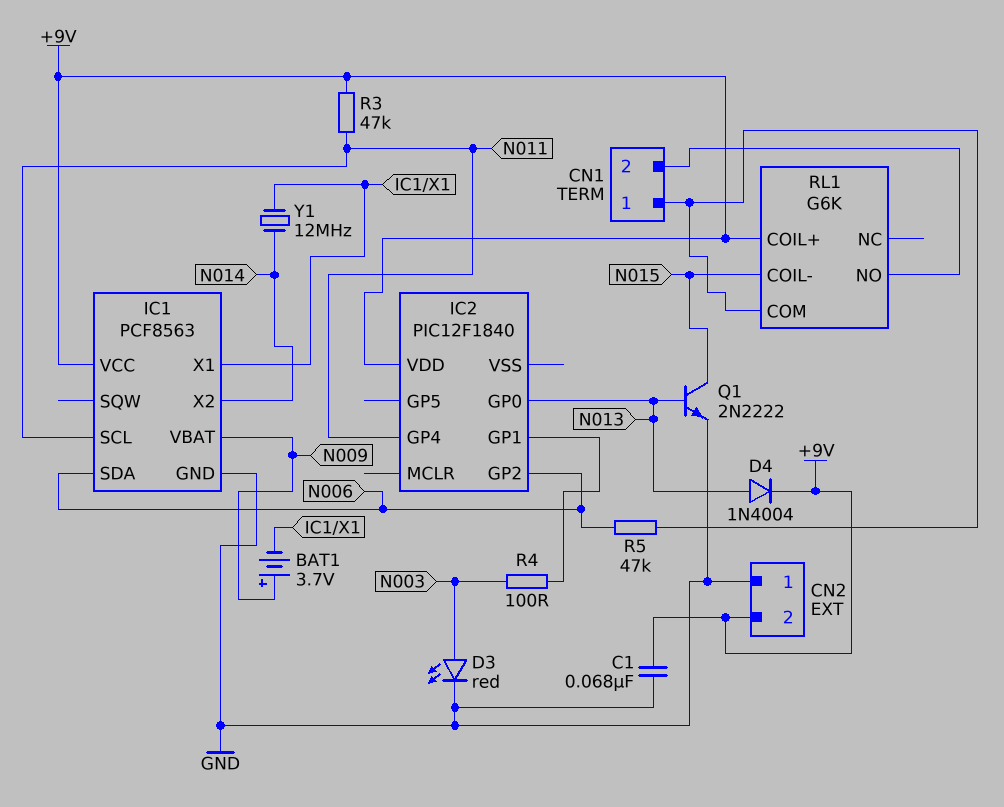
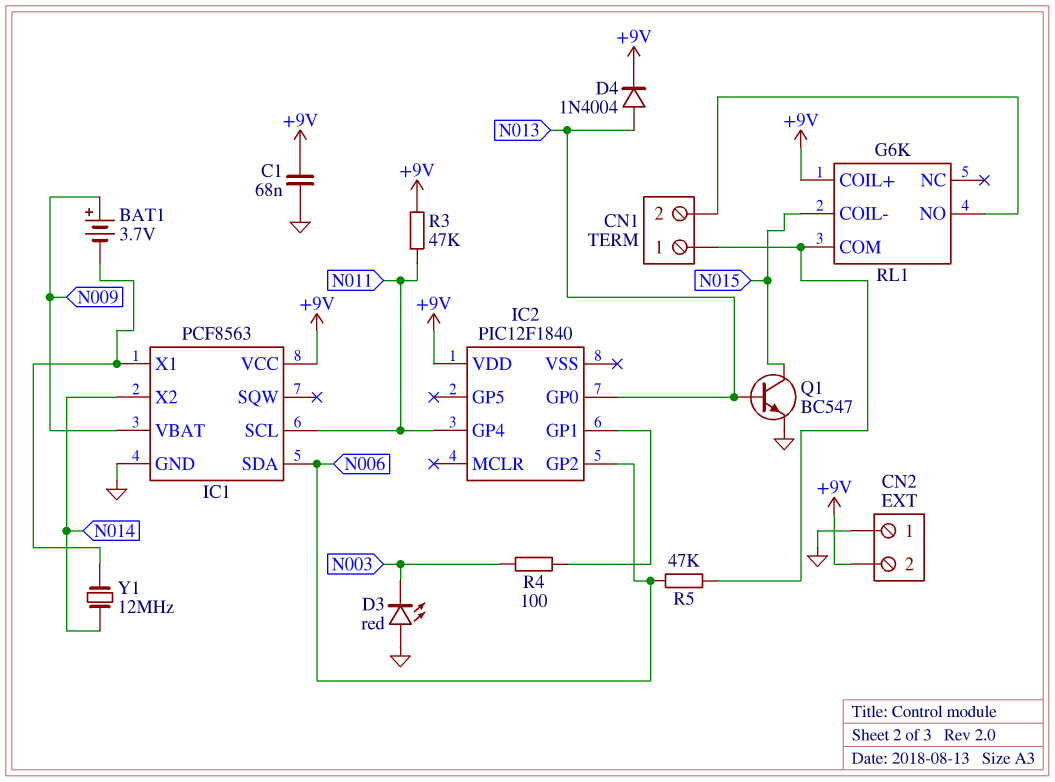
D3: LED red (A N003, K GND) -> LED red (A GND, K N003)
Q1: NPN 2N2222 (B N013, C N015, E GND) -> NPN BC547 (B N013, C N015, E GND)

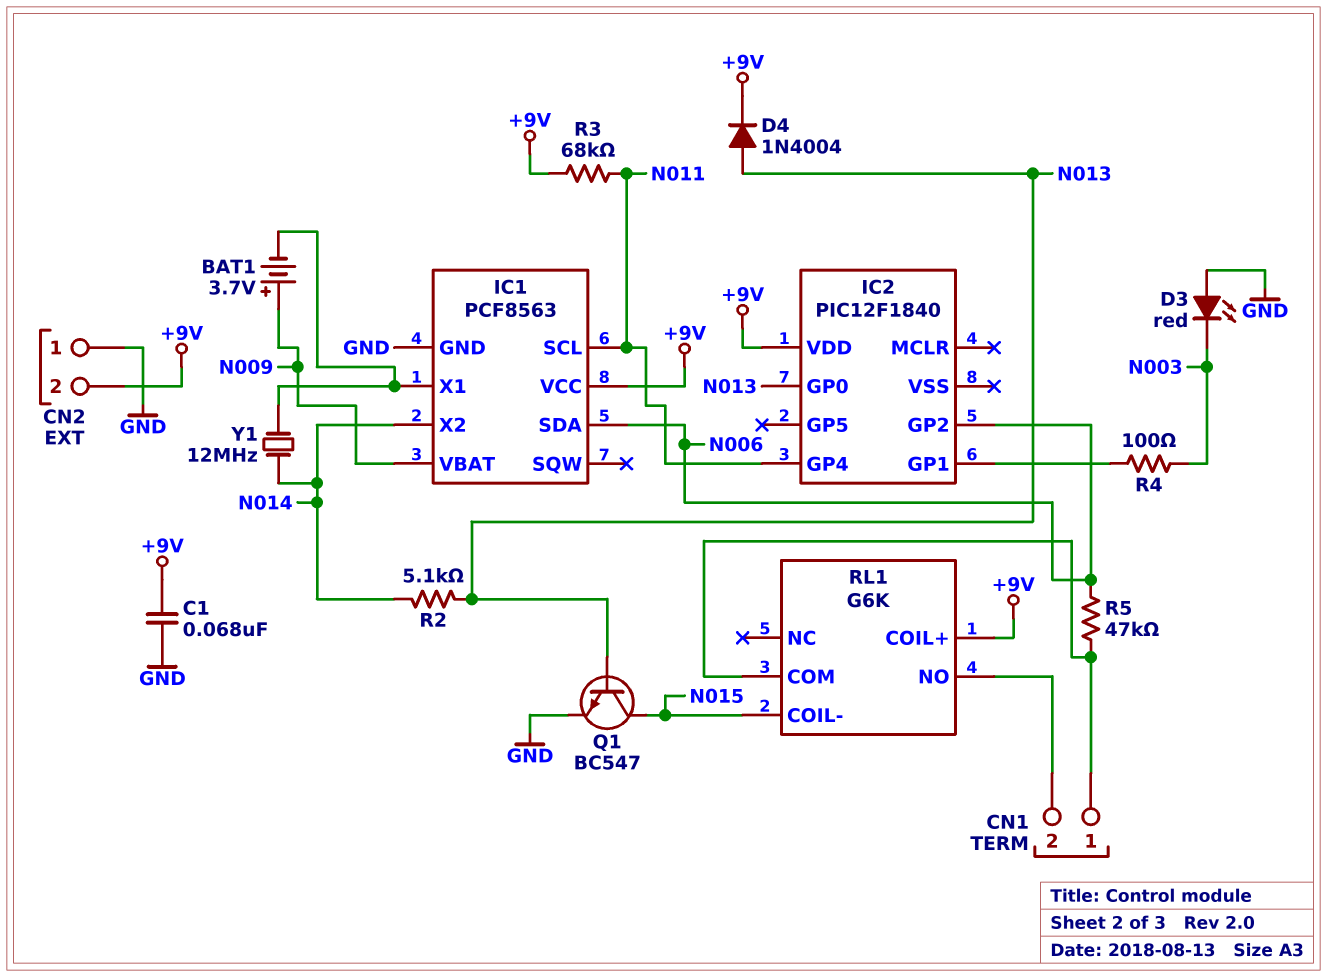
R2: none -> 5.1k (N013, N014)
R3: 47k (+9V, N011) -> 68k (+9V, N011)

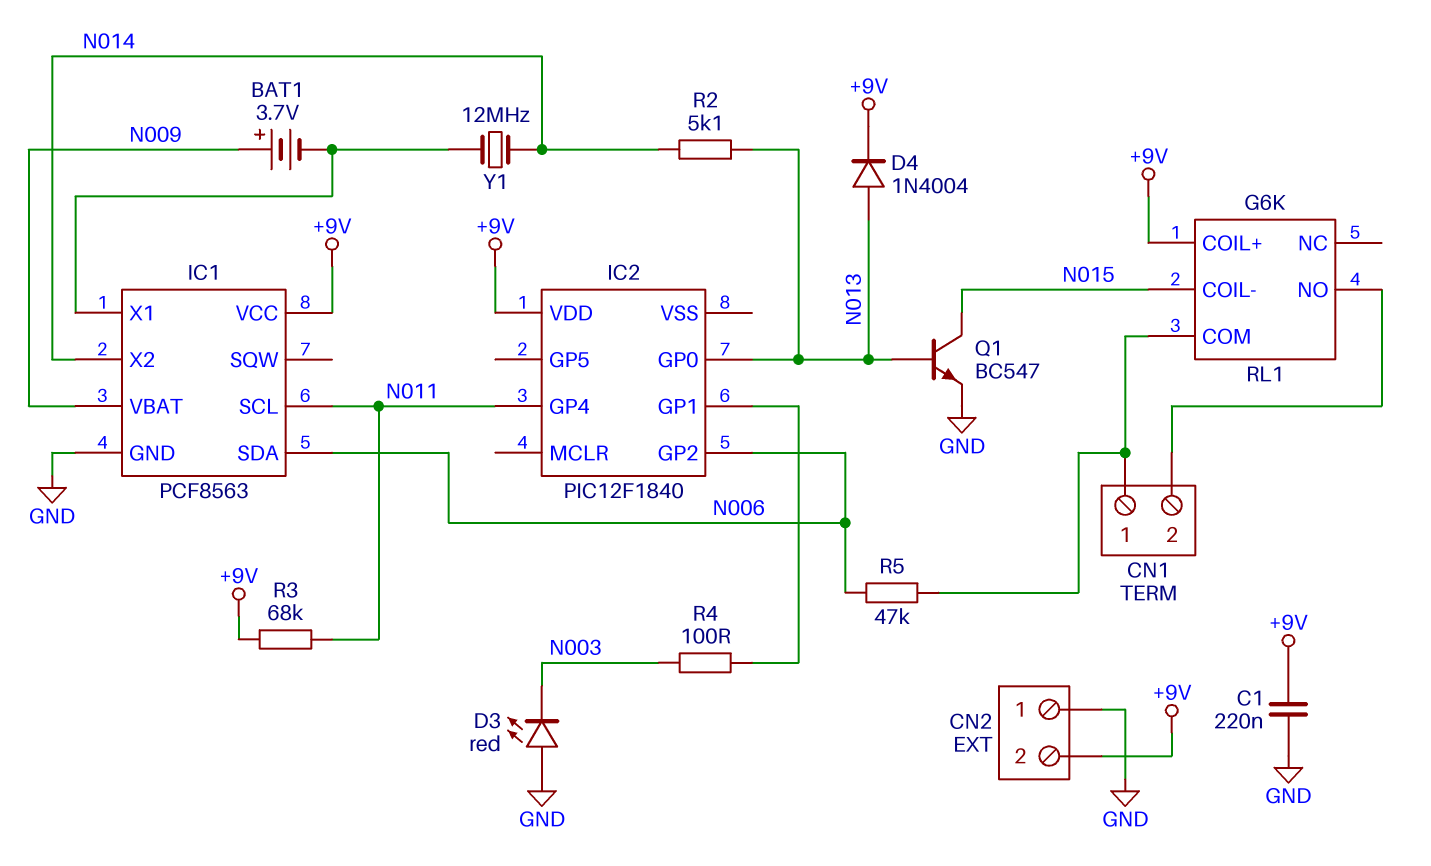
C1: 68nF (+9V, GND) -> 220nF (+9V, GND)

